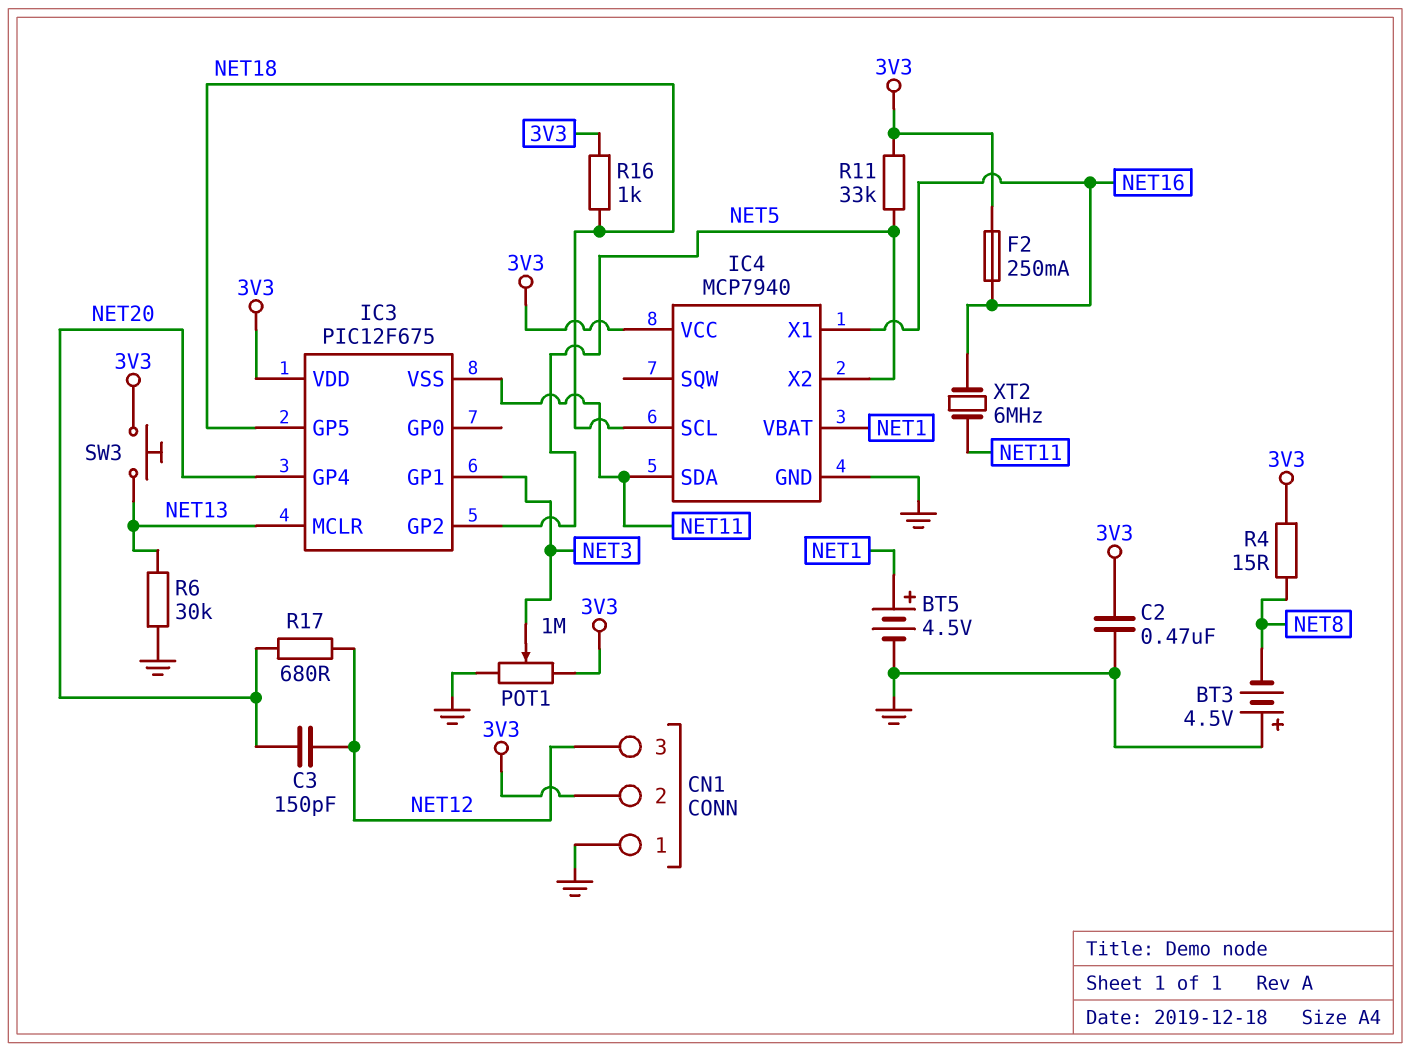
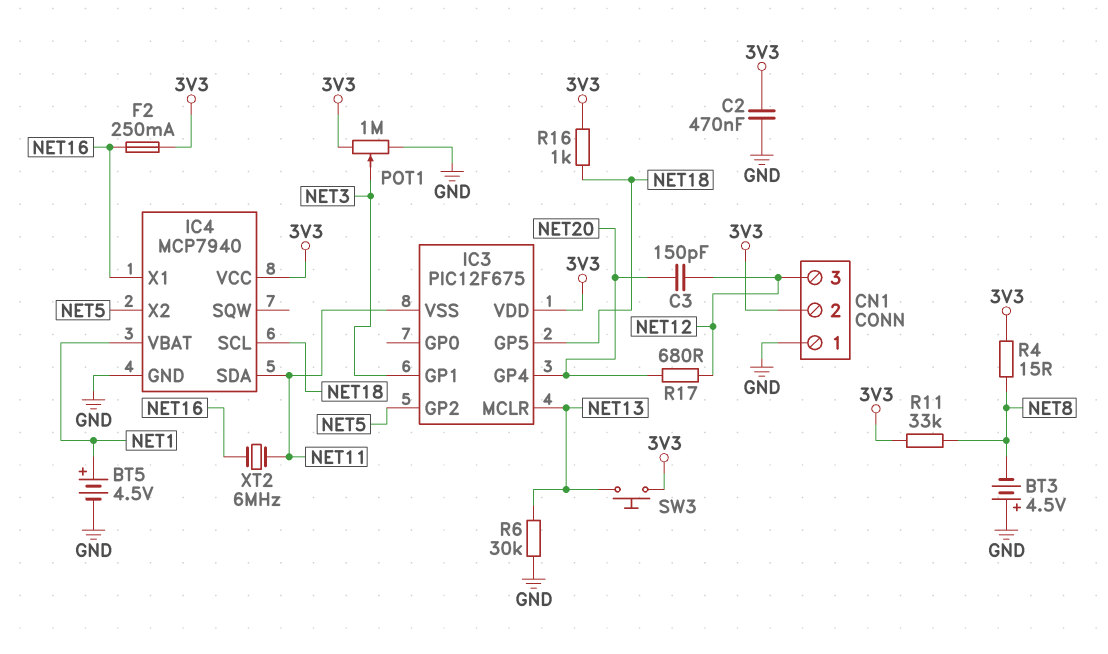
R11: 33k (3V3, NET5) -> 33k (3V3, NET8)

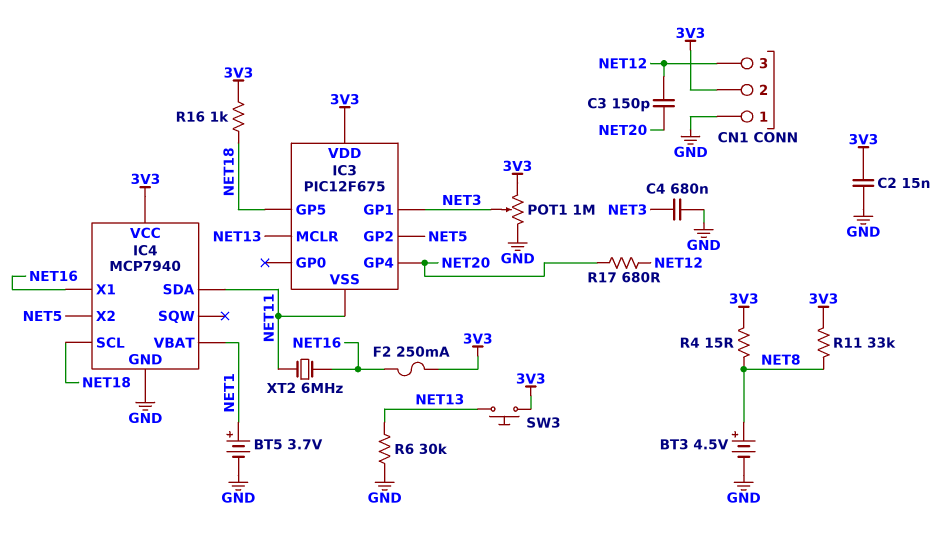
BT3: 4.5V (plus GND, minus NET8) -> 4.5V (plus NET8, minus GND)
BT5: 4.5V (plus NET1, minus GND) -> 3.7V (plus NET1, minus GND)
C2: 470nF (3V3, GND) -> 15nF (3V3, GND)
C4: none -> 680nF (GND, NET3)

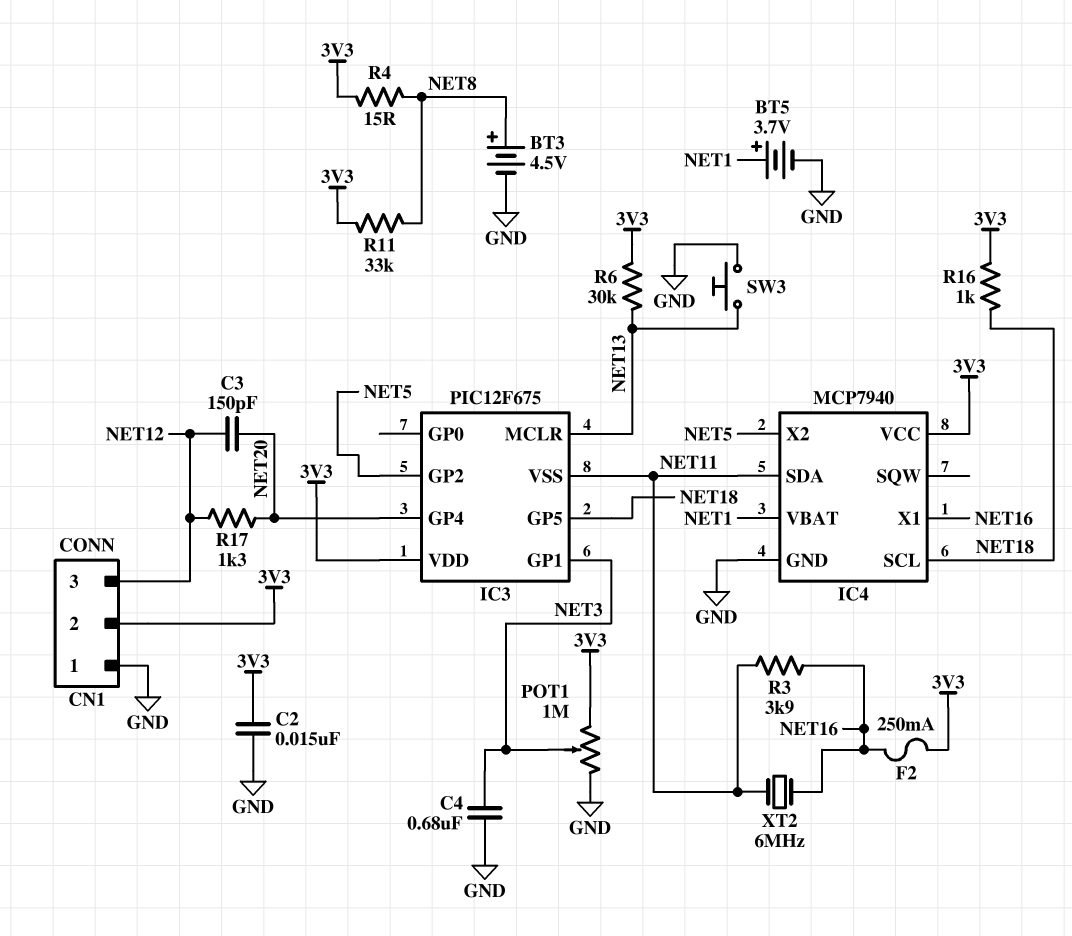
R3: none -> 3.9k (NET11, NET16)
R6: 30k (GND, NET13) -> 30k (3V3, NET13)
R17: 680 (NET12, NET20) -> 1.3k (NET12, NET20)
SW3: button (3V3, NET13) -> button (GND, NET13)

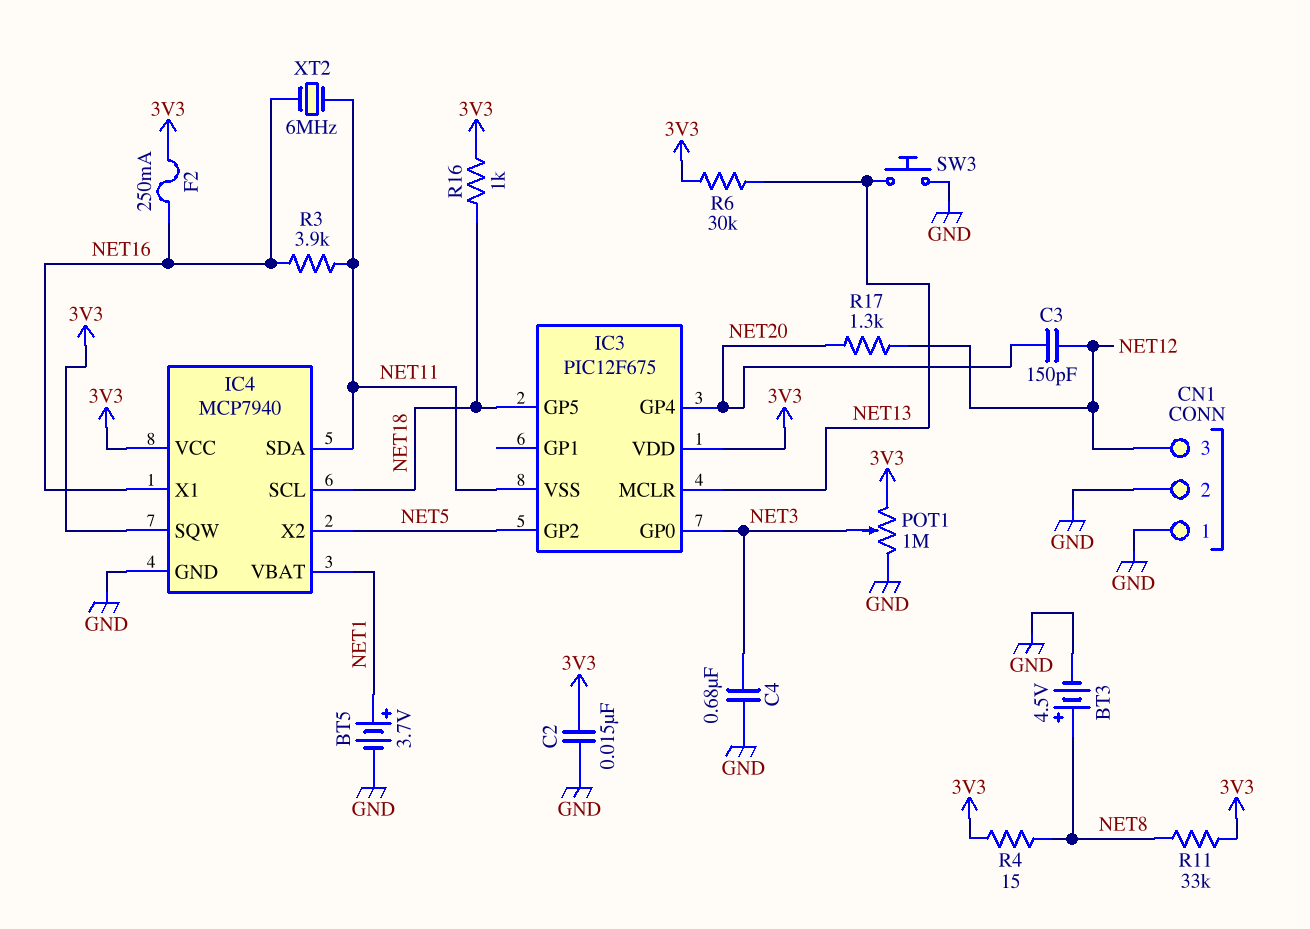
CN1 pin 2: 3V3 -> GND
IC3 pin GP0: none -> NET3
IC3 pin GP1: NET3 -> none
IC4 pin SQW: none -> 3V3

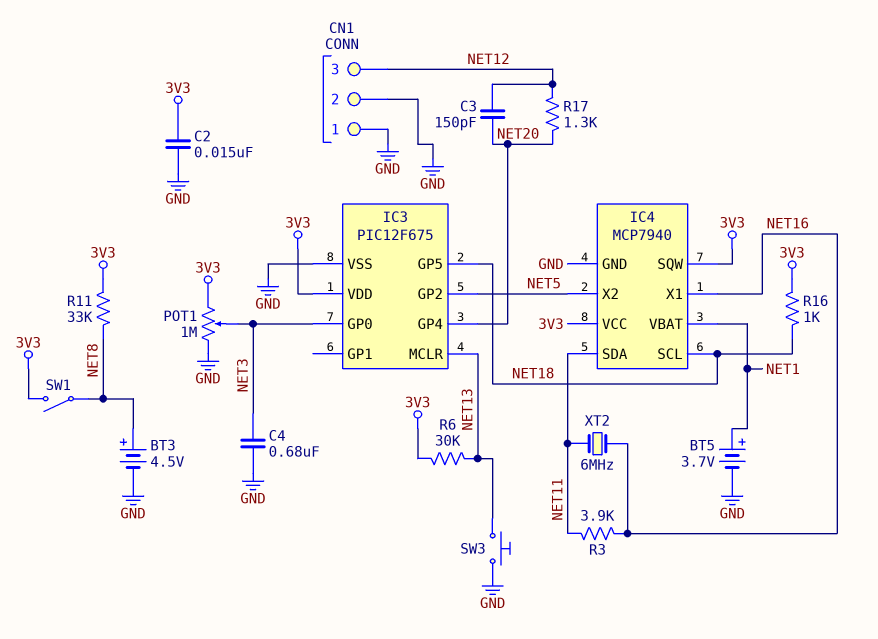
F2: 250mA (3V3, NET16) -> none
IC3 pin VSS: NET11 -> GND
R4: 15 (3V3, NET8) -> none
SW1: none -> switch (3V3, NET8)

